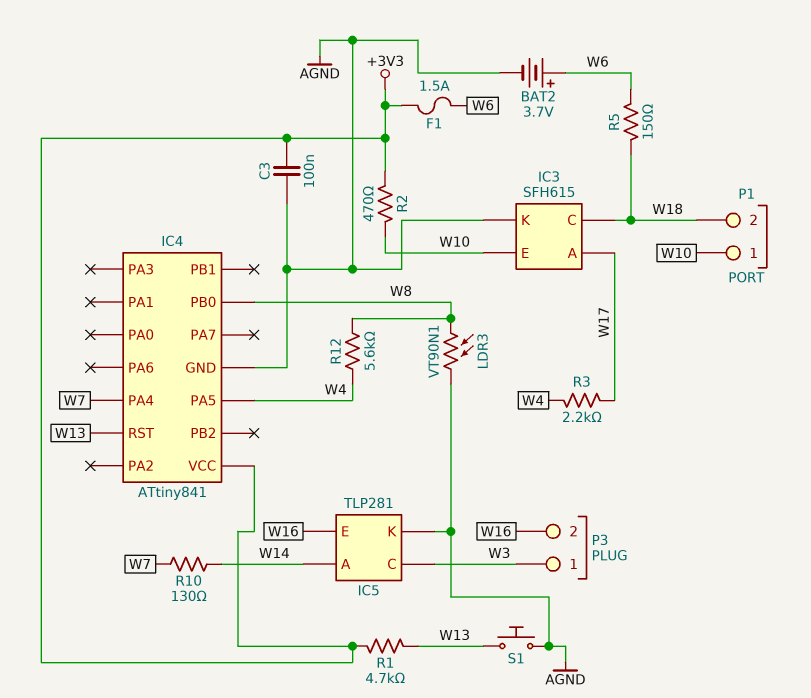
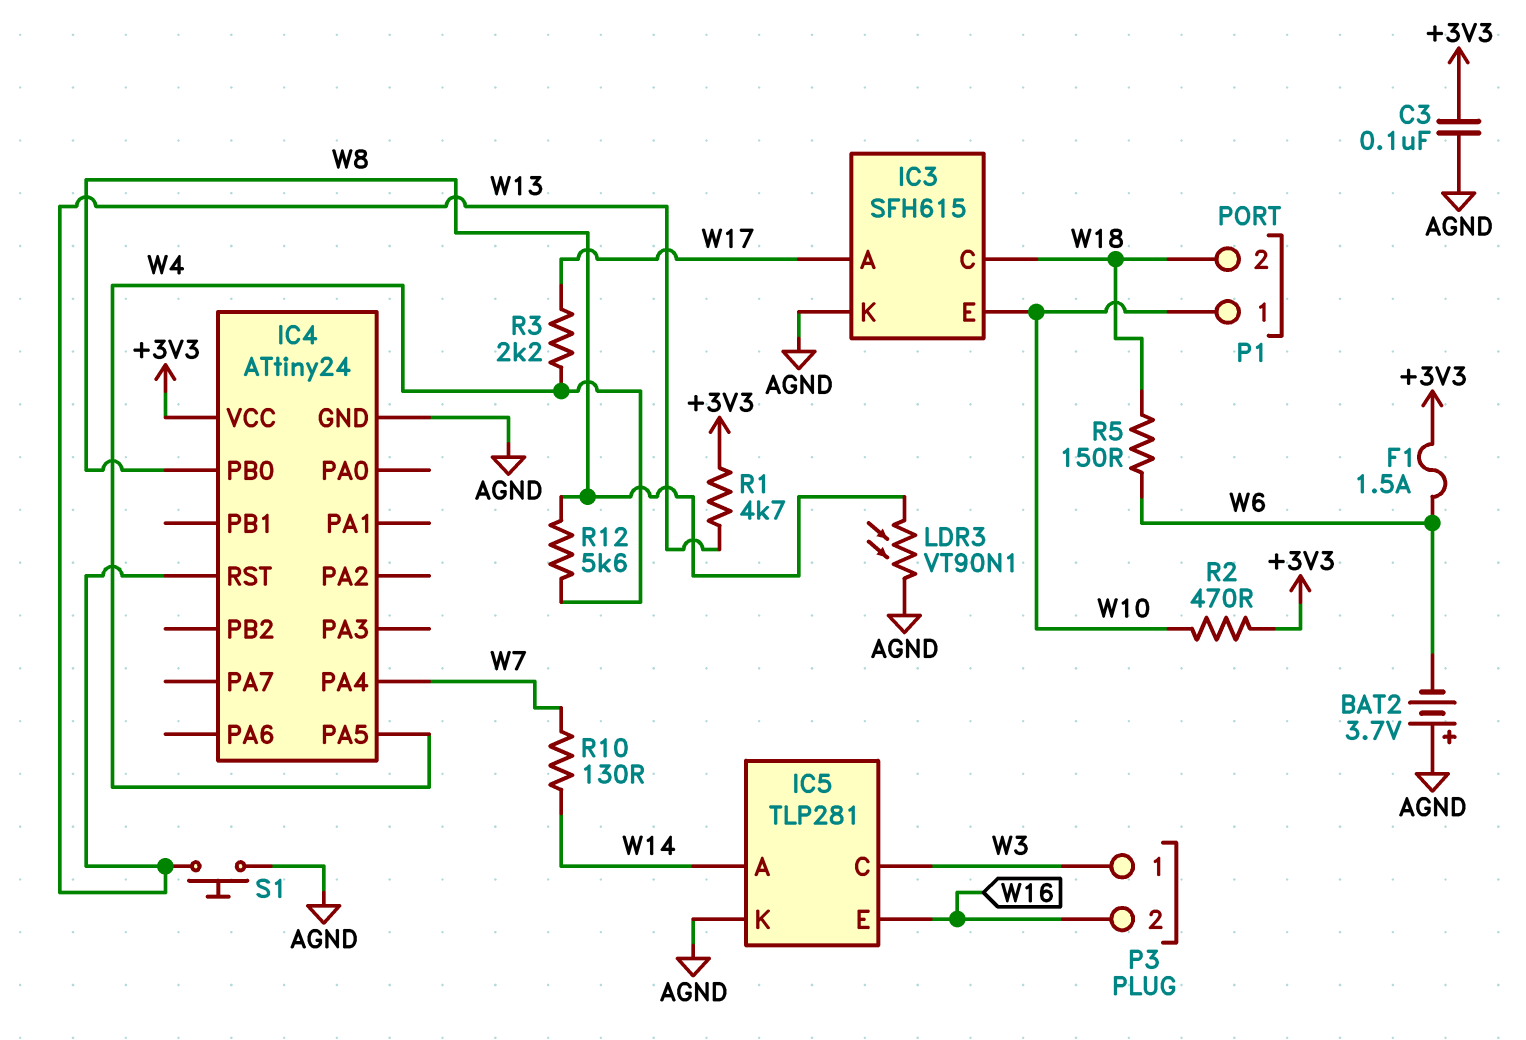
BAT2: 3.7V (plus W6, minus AGND) -> 3.7V (plus AGND, minus W6)
IC4: ATtiny841 -> ATtiny24

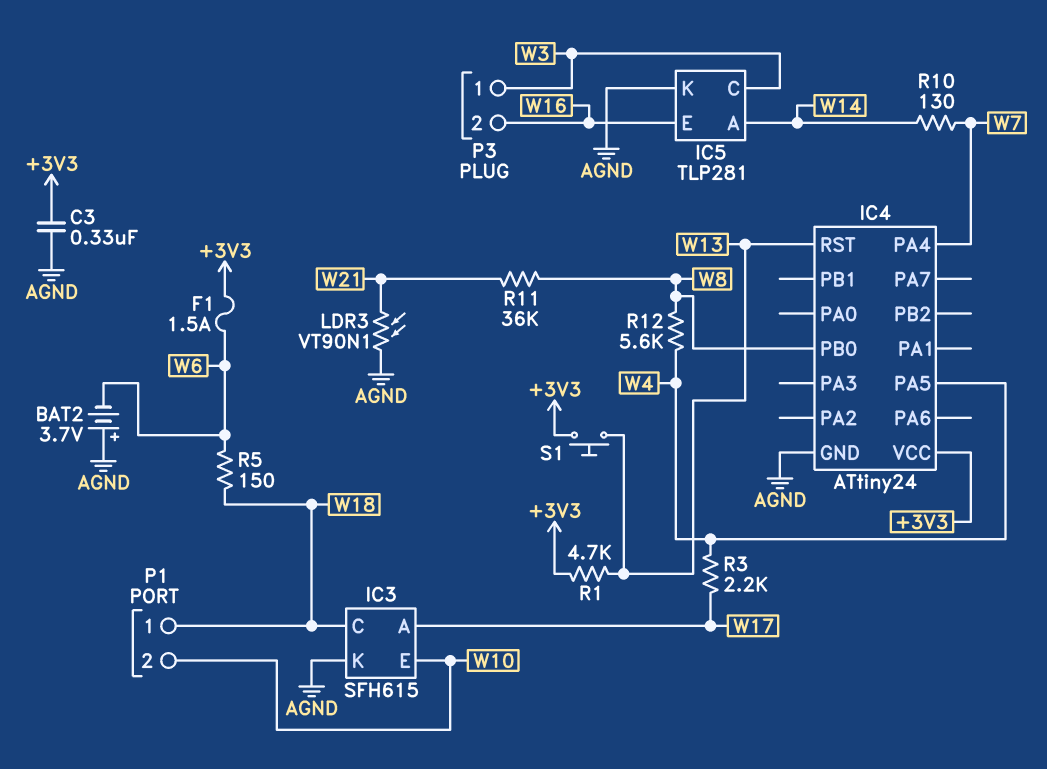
C3: 100nF (+3V3, AGND) -> 330nF (+3V3, AGND)
LDR3: VT90N1 (AGND, W8) -> VT90N1 (AGND, W21)
P1 pin 1: W10 -> W18
P1 pin 2: W18 -> W10
R2: 470 (+3V3, W10) -> none
R11: none -> 36k (W8, W21)
S1: button (AGND, W13) -> button (+3V3, W13)

